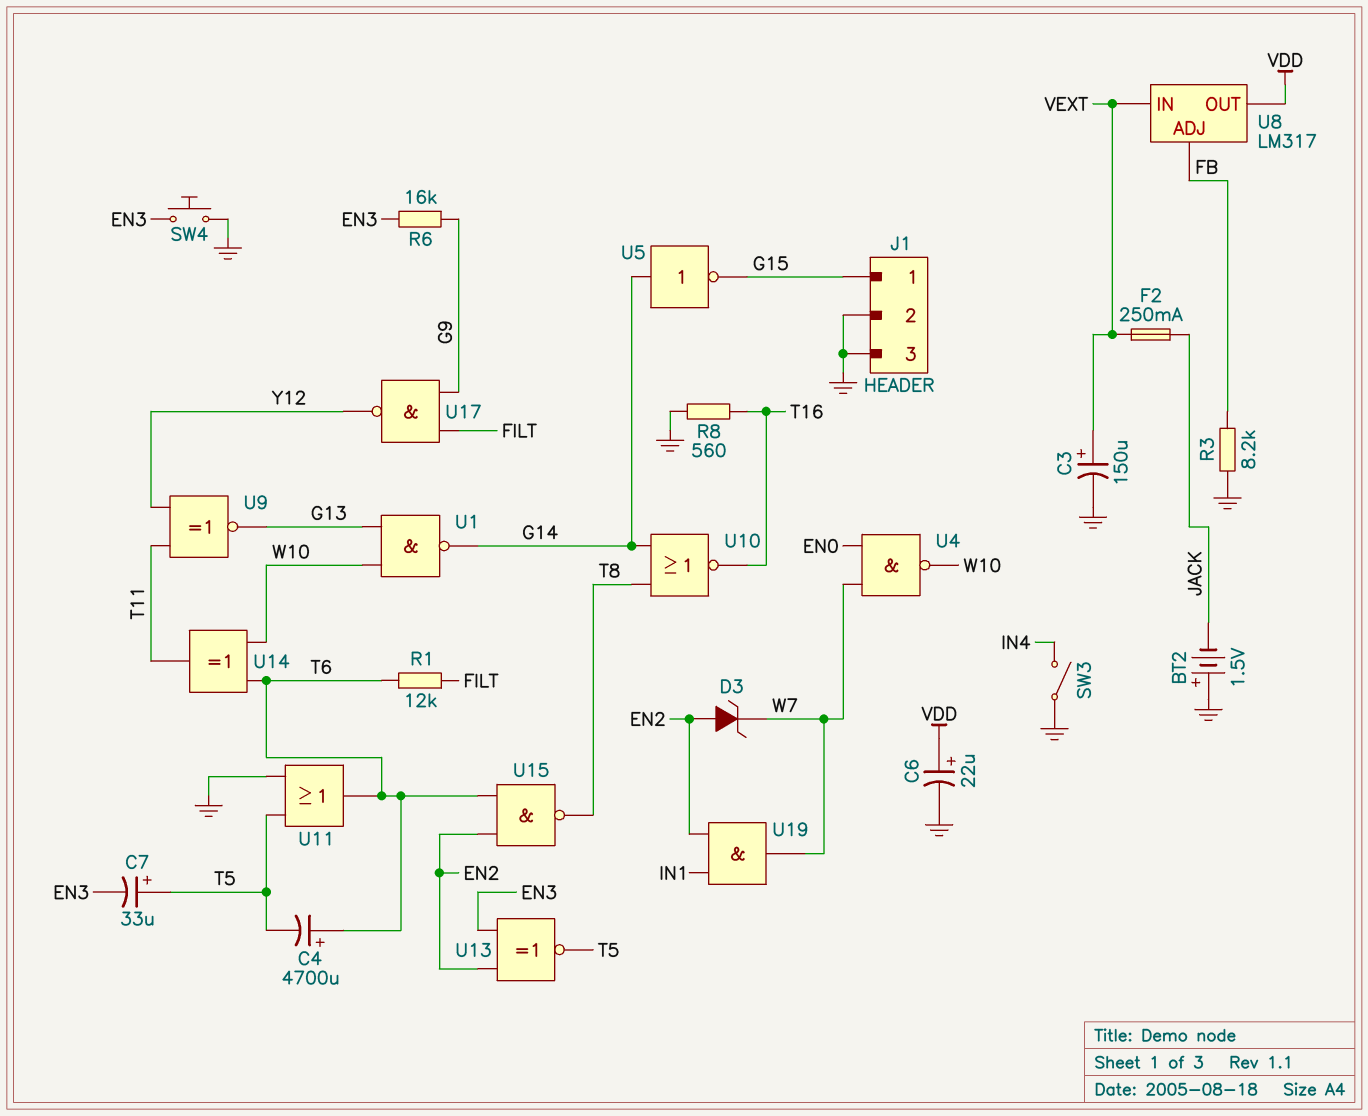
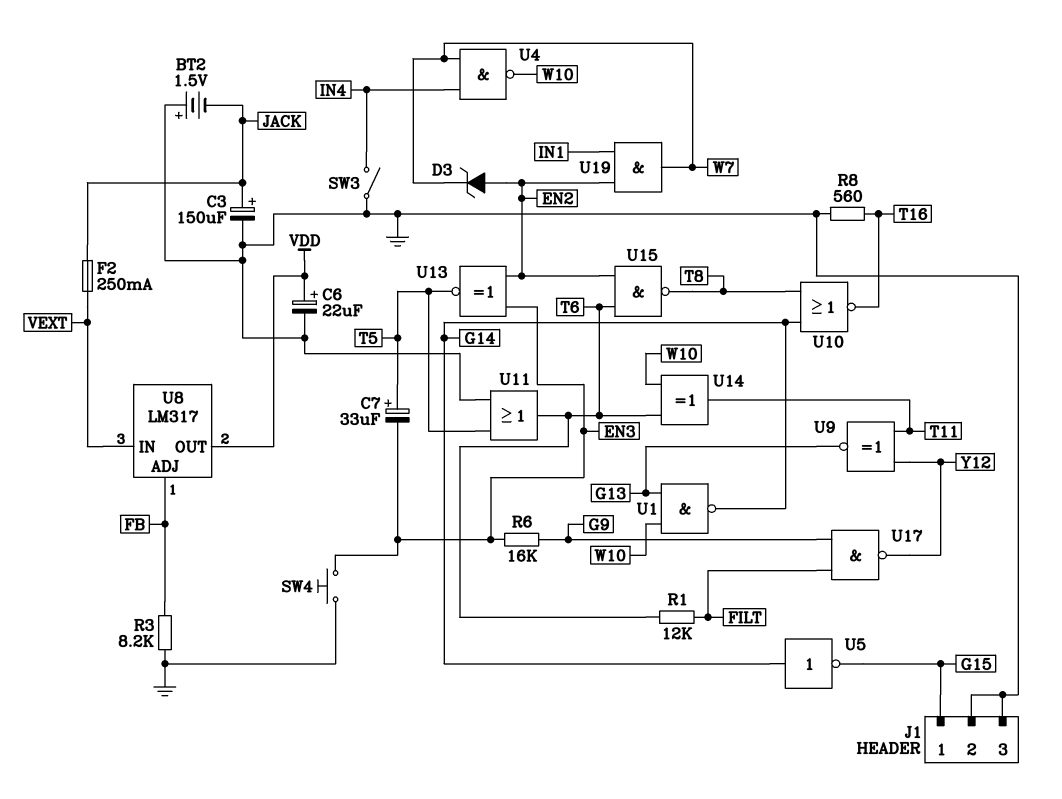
C3: 150uF (plus VEXT, minus GND) -> 150uF (plus JACK, minus GND)
C4: 4700uF (plus T6, minus T5) -> none
U4: NAND (in EN0, in W7, out W10) -> NAND (in IN4, in W7, out W10)

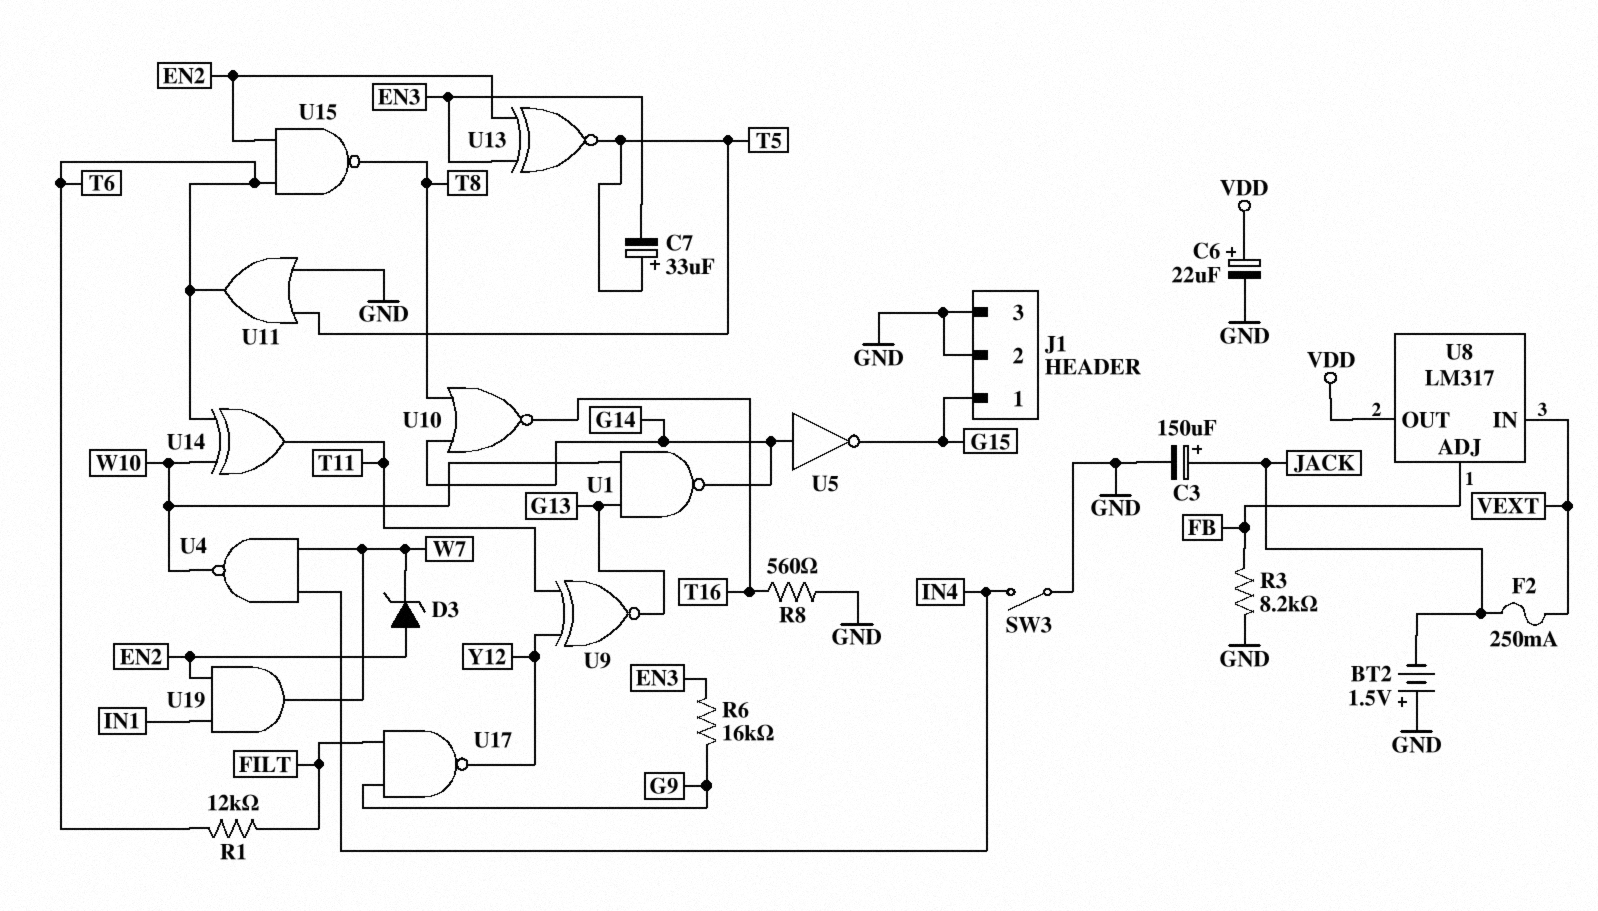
SW4: button (EN3, GND) -> none

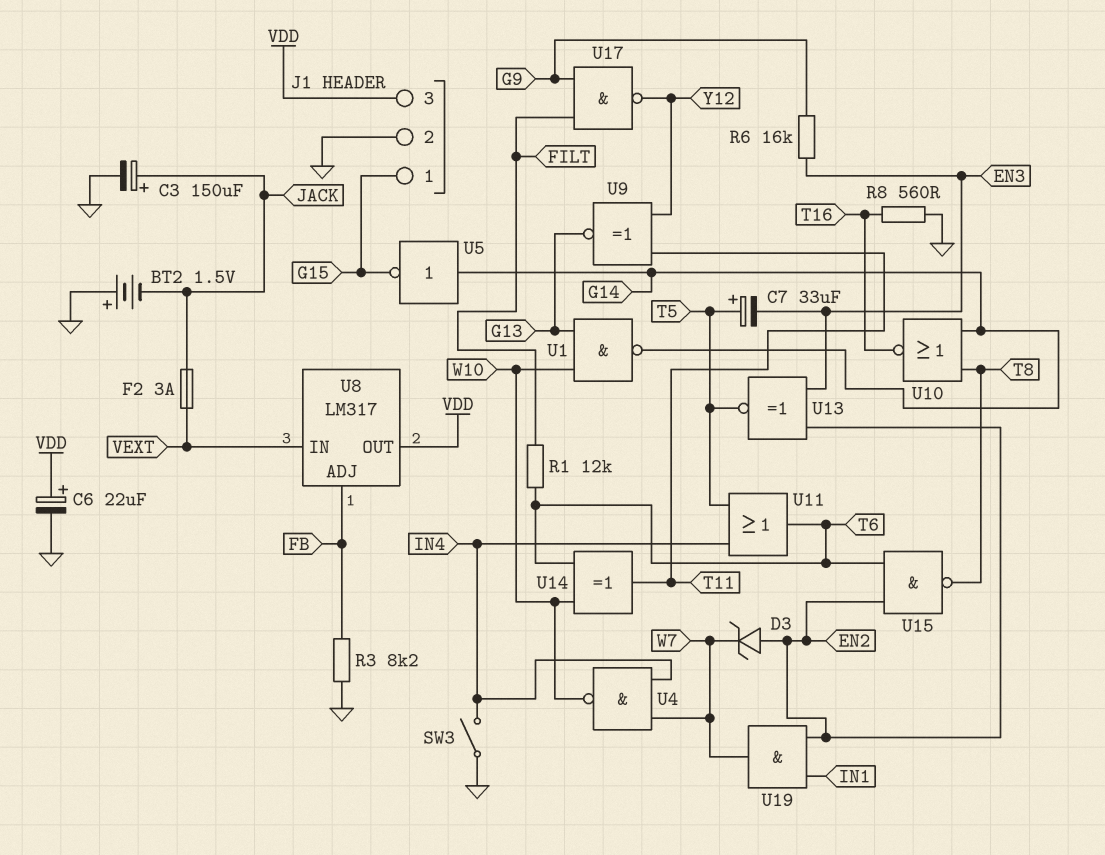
F2: 250mA (JACK, VEXT) -> 3A (JACK, VEXT)
J1 pin 3: GND -> VDD
U11: OR (in GND, in T5, out T6) -> OR (in IN4, in T5, out T6)

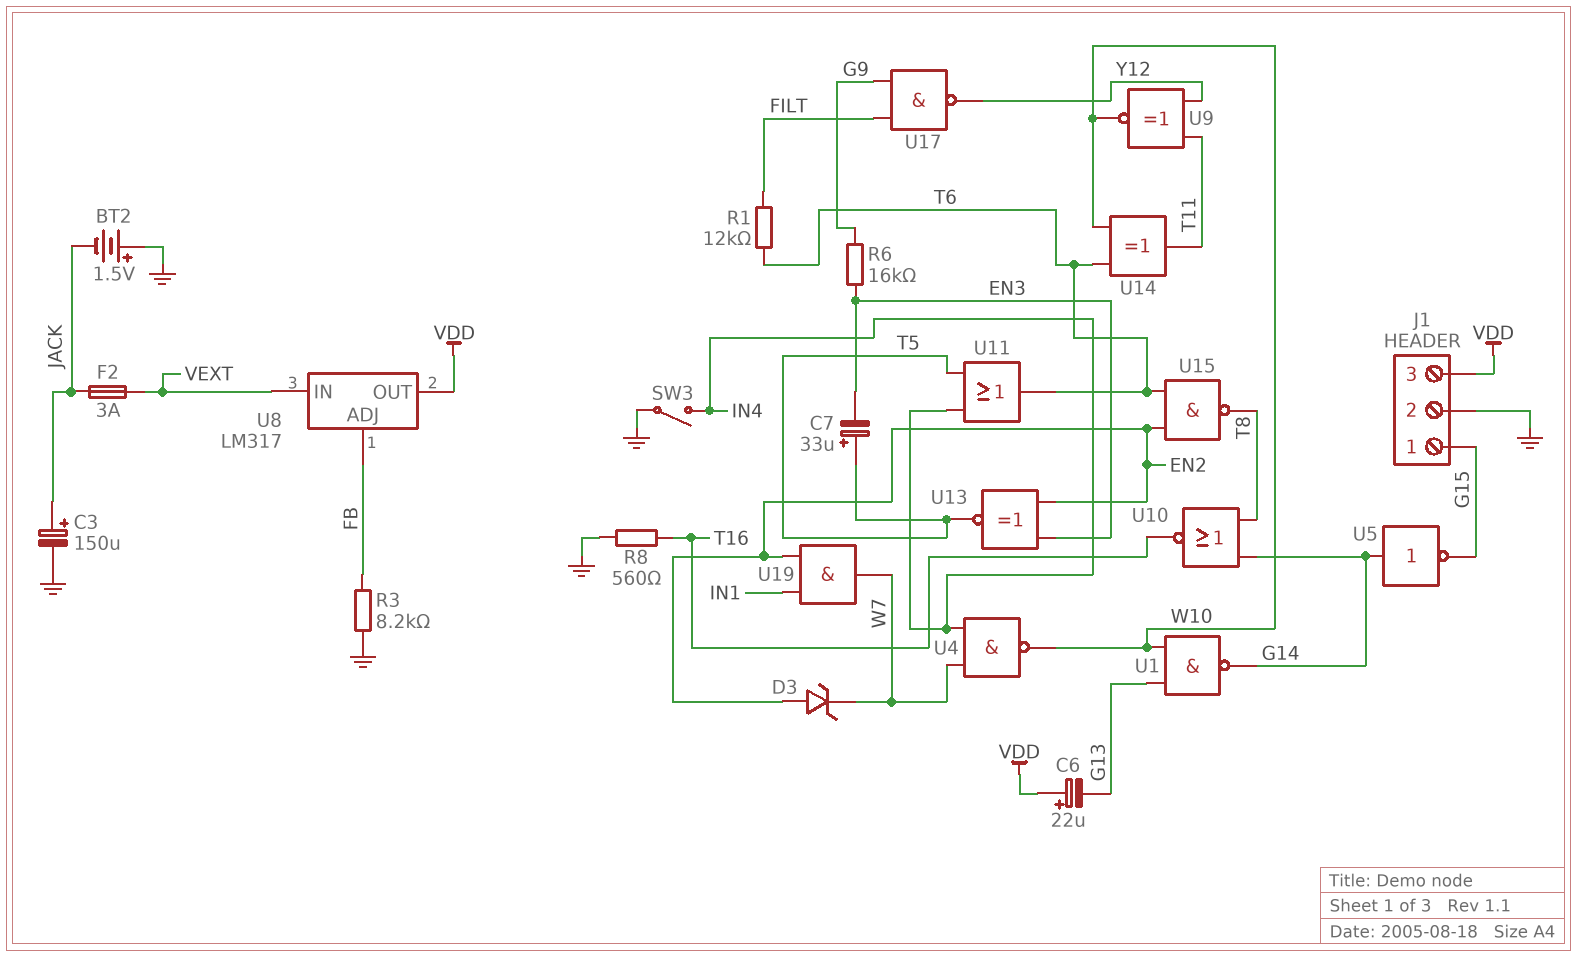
C6: 22uF (plus VDD, minus GND) -> 22uF (plus VDD, minus G13)
U9: XNOR (in T11, in Y12, out G13) -> XNOR (in T11, in Y12, out W10)

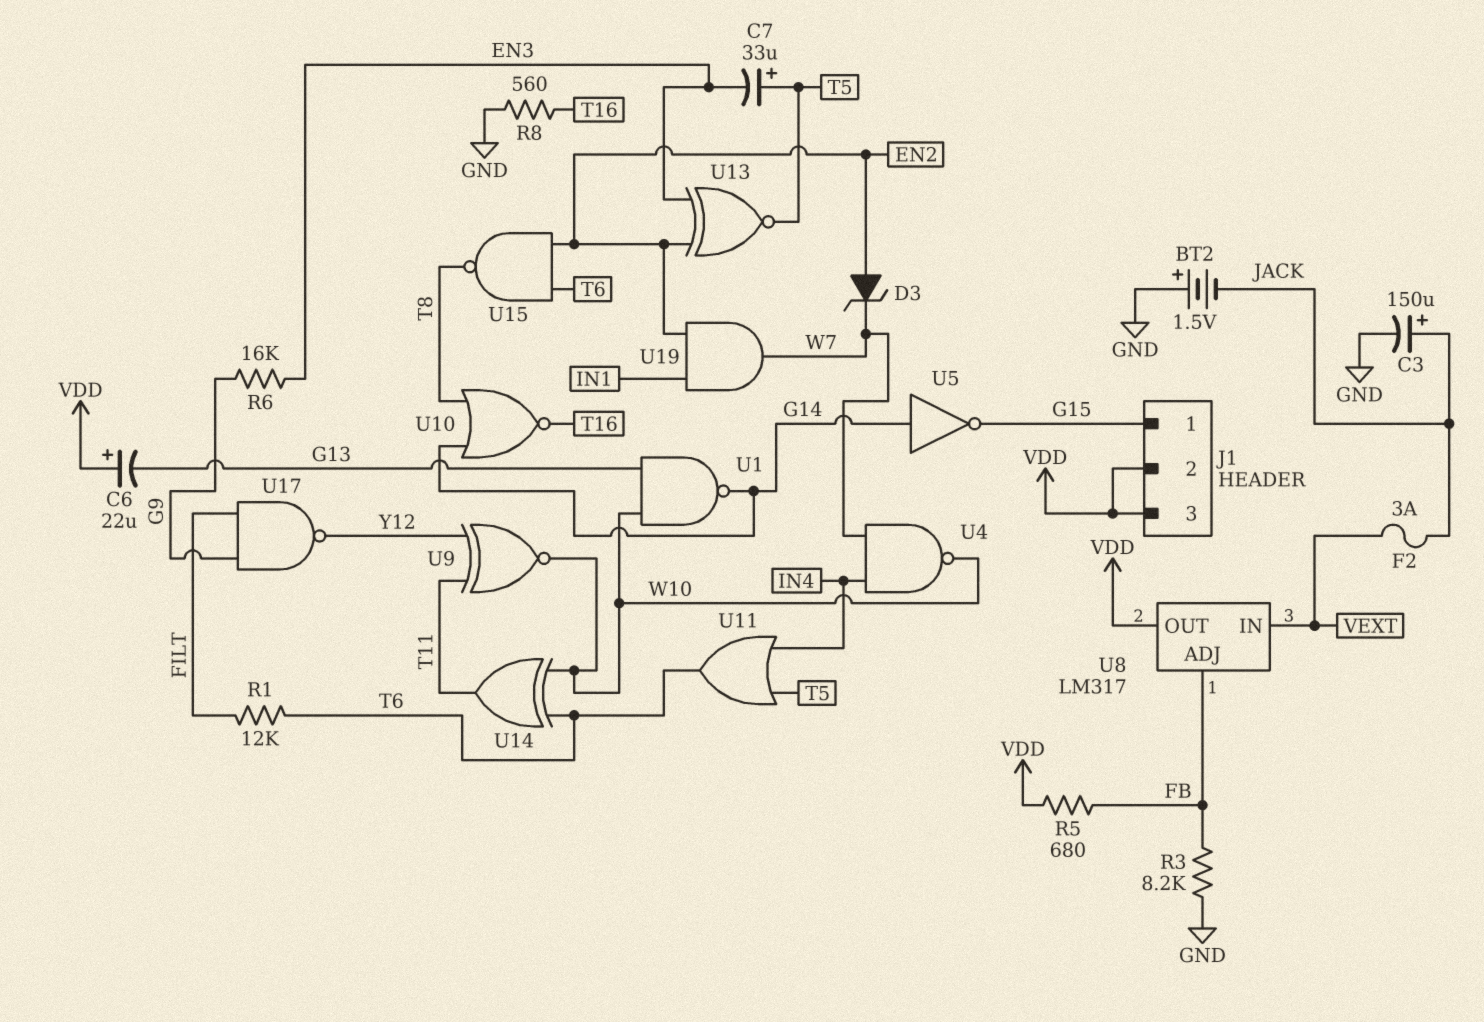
J1 pin 2: GND -> VDD
R5: none -> 680 (FB, VDD)
SW3: switch (GND, IN4) -> none

